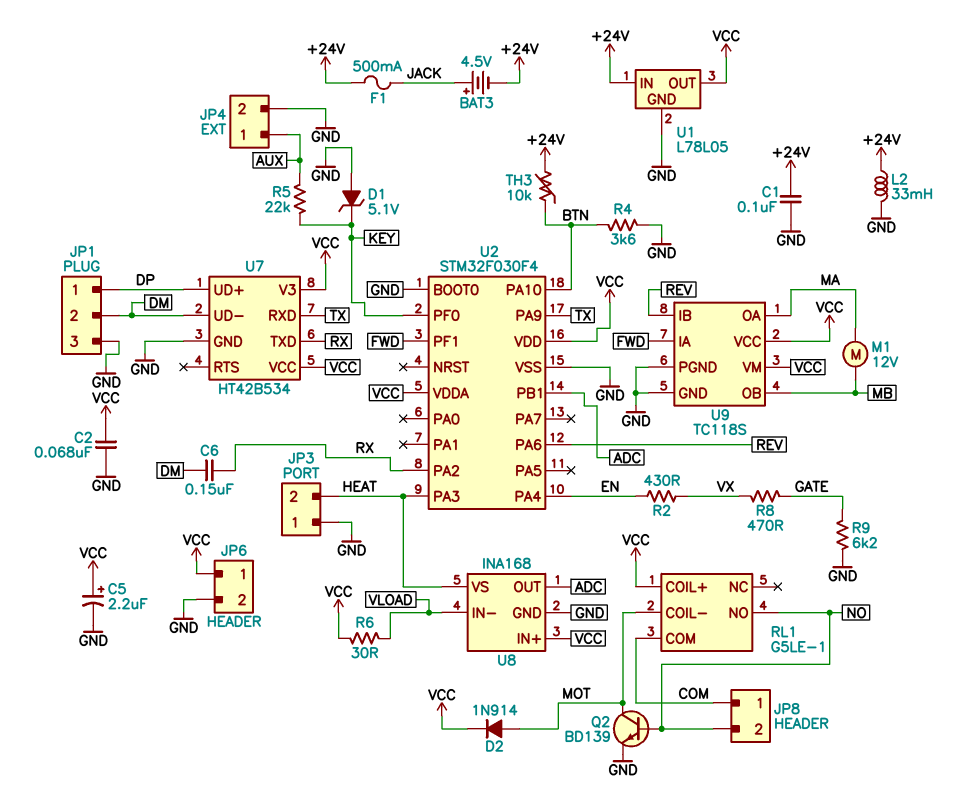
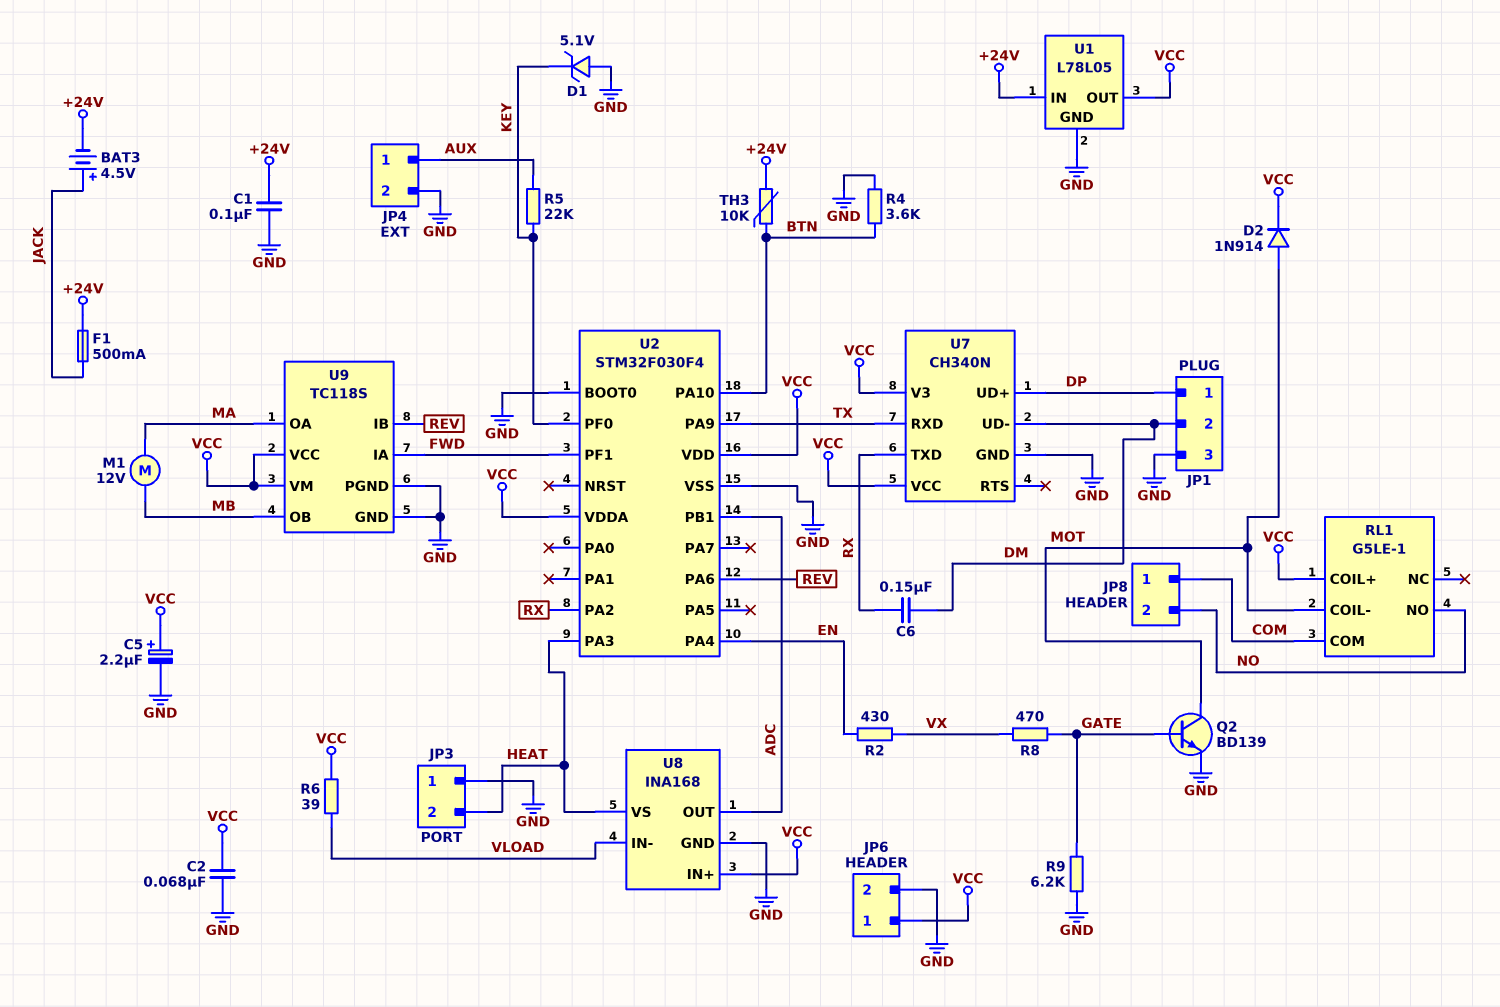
L2: 33mH (+24V, GND) -> none
Q2: NPN BD139 (B NO, C MOT, E GND) -> NPN BD139 (B GATE, C MOT, E GND)
R6: 30 (VCC, VLOAD) -> 39 (VCC, VLOAD)
U7: HT42B534 -> CH340N

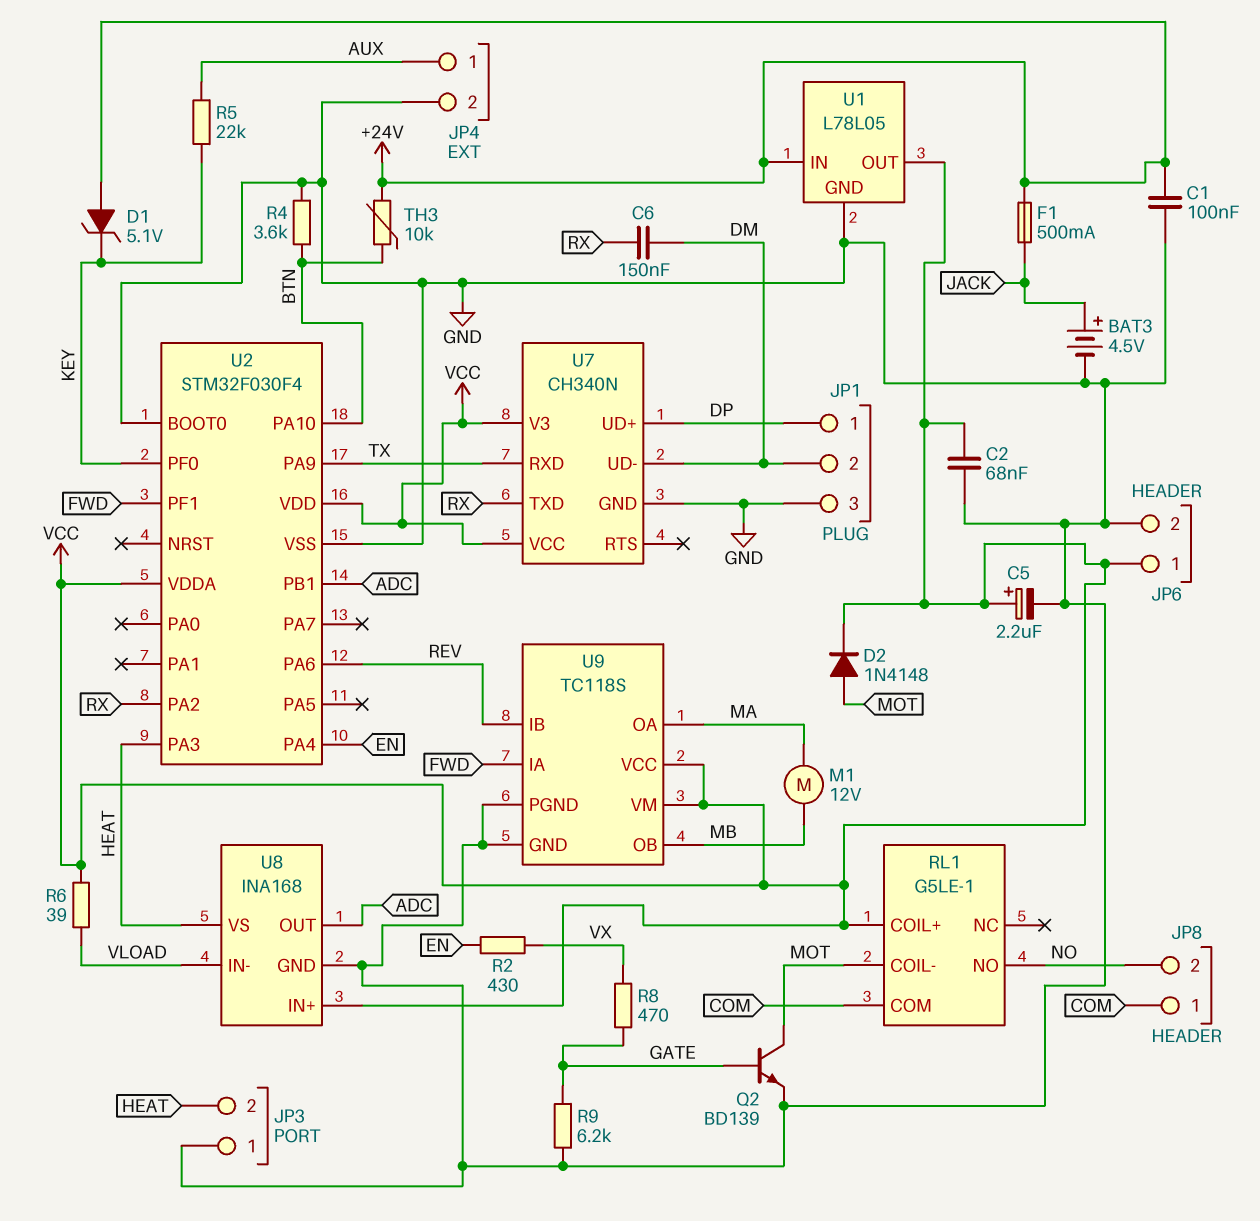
BAT3: 4.5V (plus JACK, minus +24V) -> 4.5V (plus JACK, minus GND)
D1: zener 5.1V (A GND, K KEY) -> zener 5.1V (A +24V, K KEY)
D2: diode 1N914 (A MOT, K VCC) -> diode 1N4148 (A MOT, K VCC)

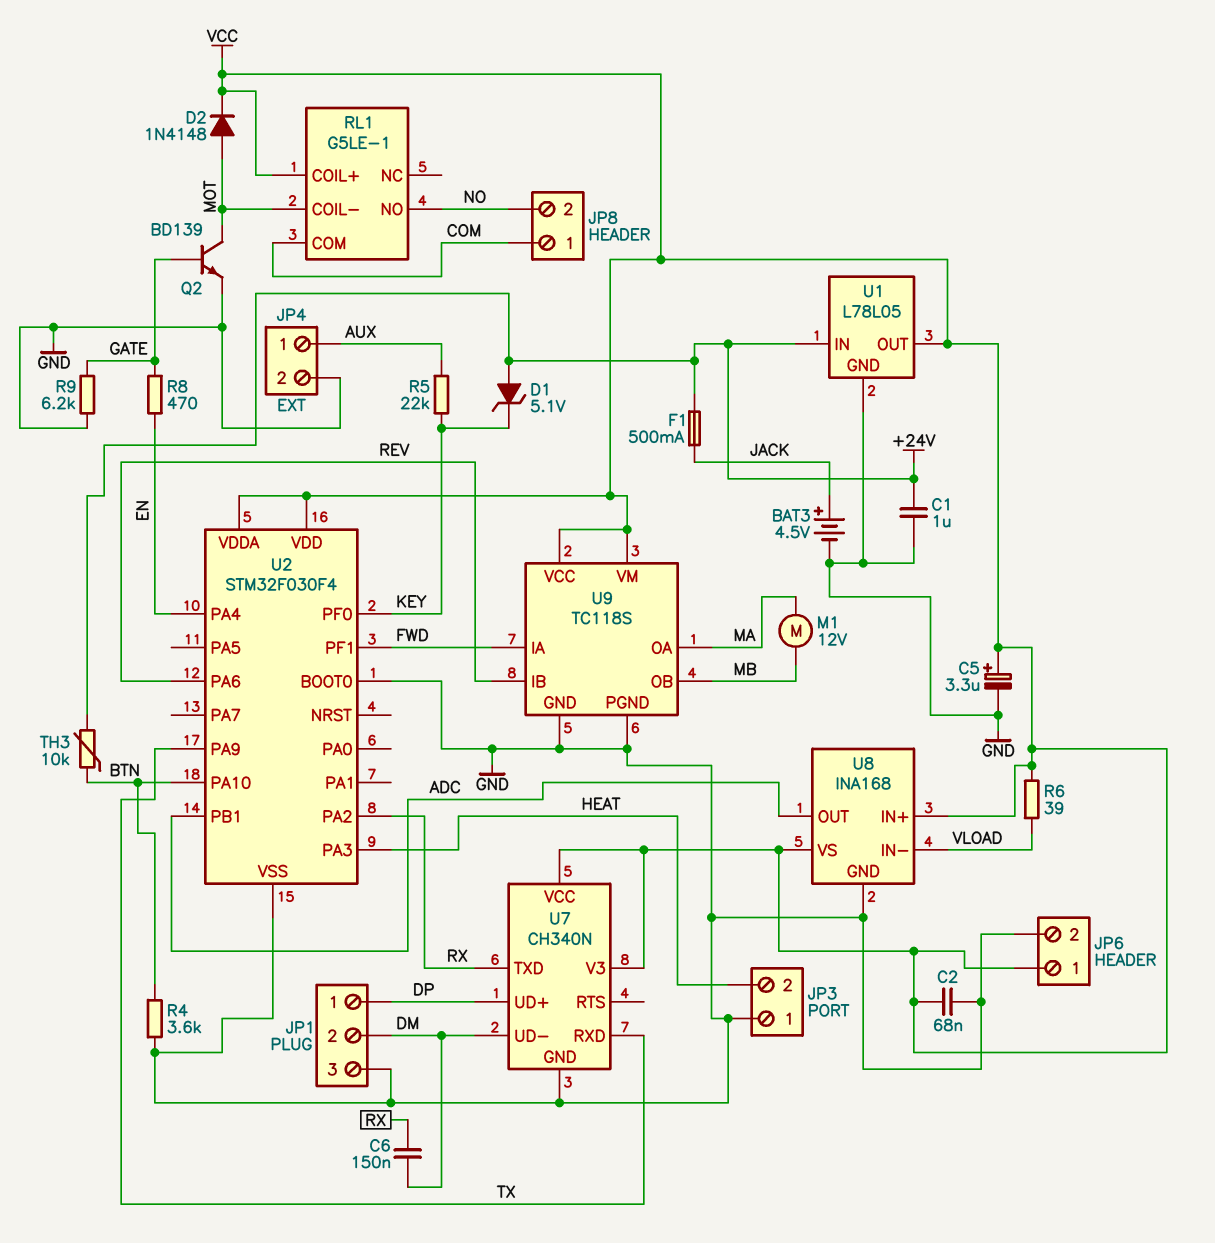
C1: 100nF (+24V, GND) -> 1uF (+24V, GND)
C5: 2.2uF (plus VCC, minus GND) -> 3.3uF (plus VCC, minus GND)
R2: 430 (EN, VX) -> none
R8: 470 (GATE, VX) -> 470 (EN, GATE)
U8 pin VS: HEAT -> VCC

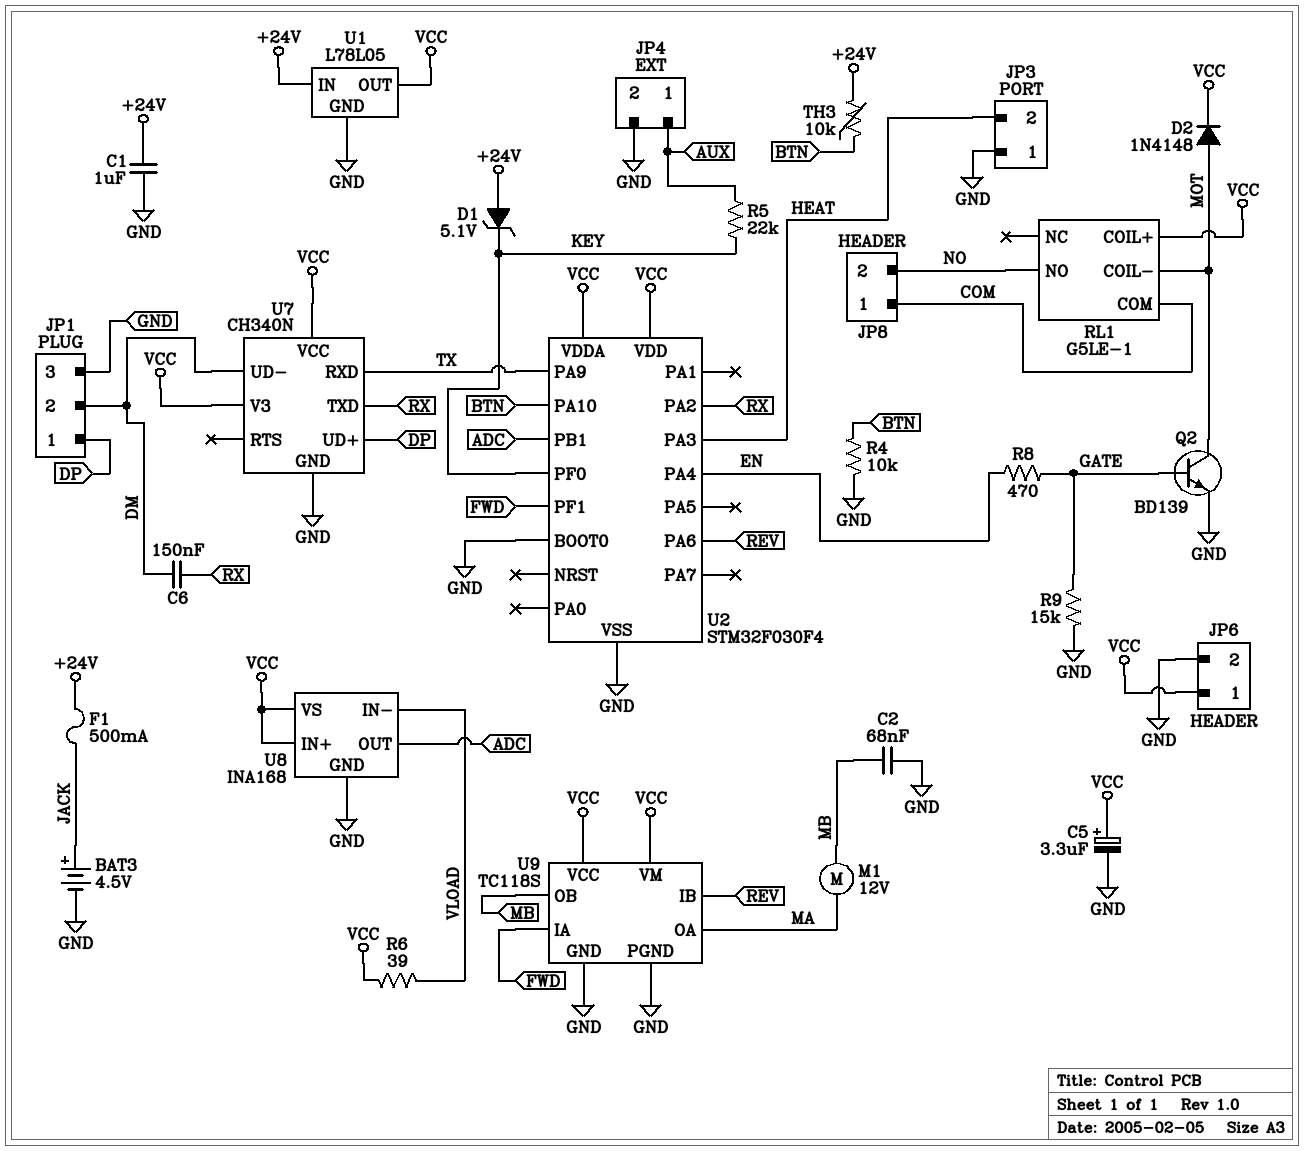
C2: 68nF (GND, VCC) -> 68nF (GND, MB)
R4: 3.6k (BTN, GND) -> 10k (BTN, GND)
R9: 6.2k (GATE, GND) -> 15k (GATE, GND)

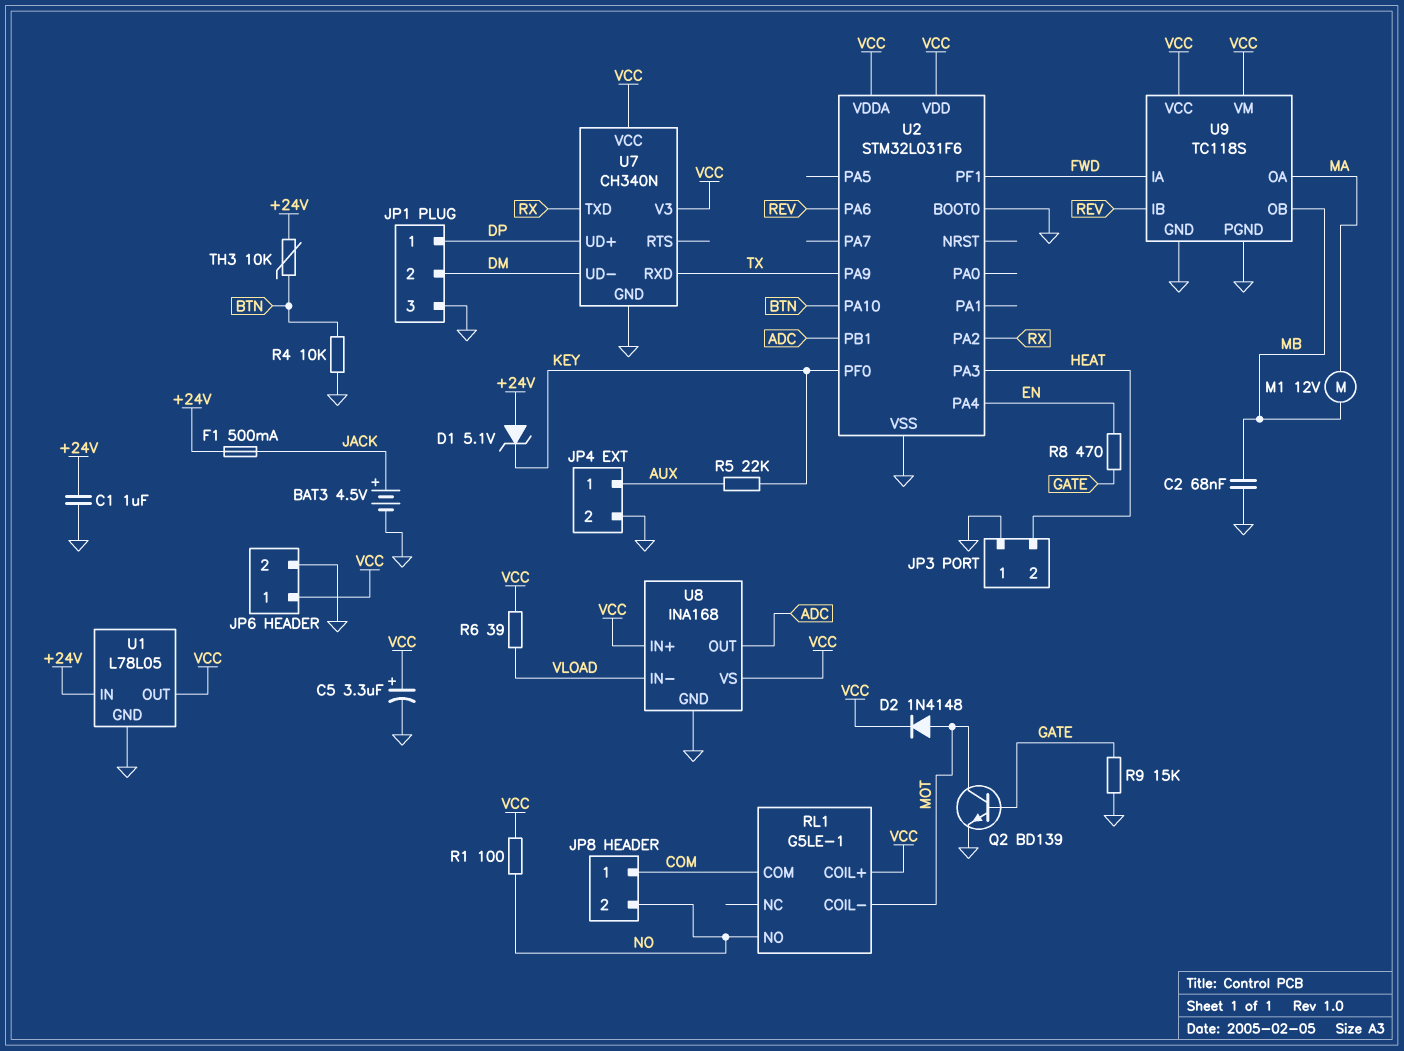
C6: 150nF (DM, RX) -> none
R1: none -> 100 (NO, VCC)
U2: STM32F030F4 -> STM32L031F6

